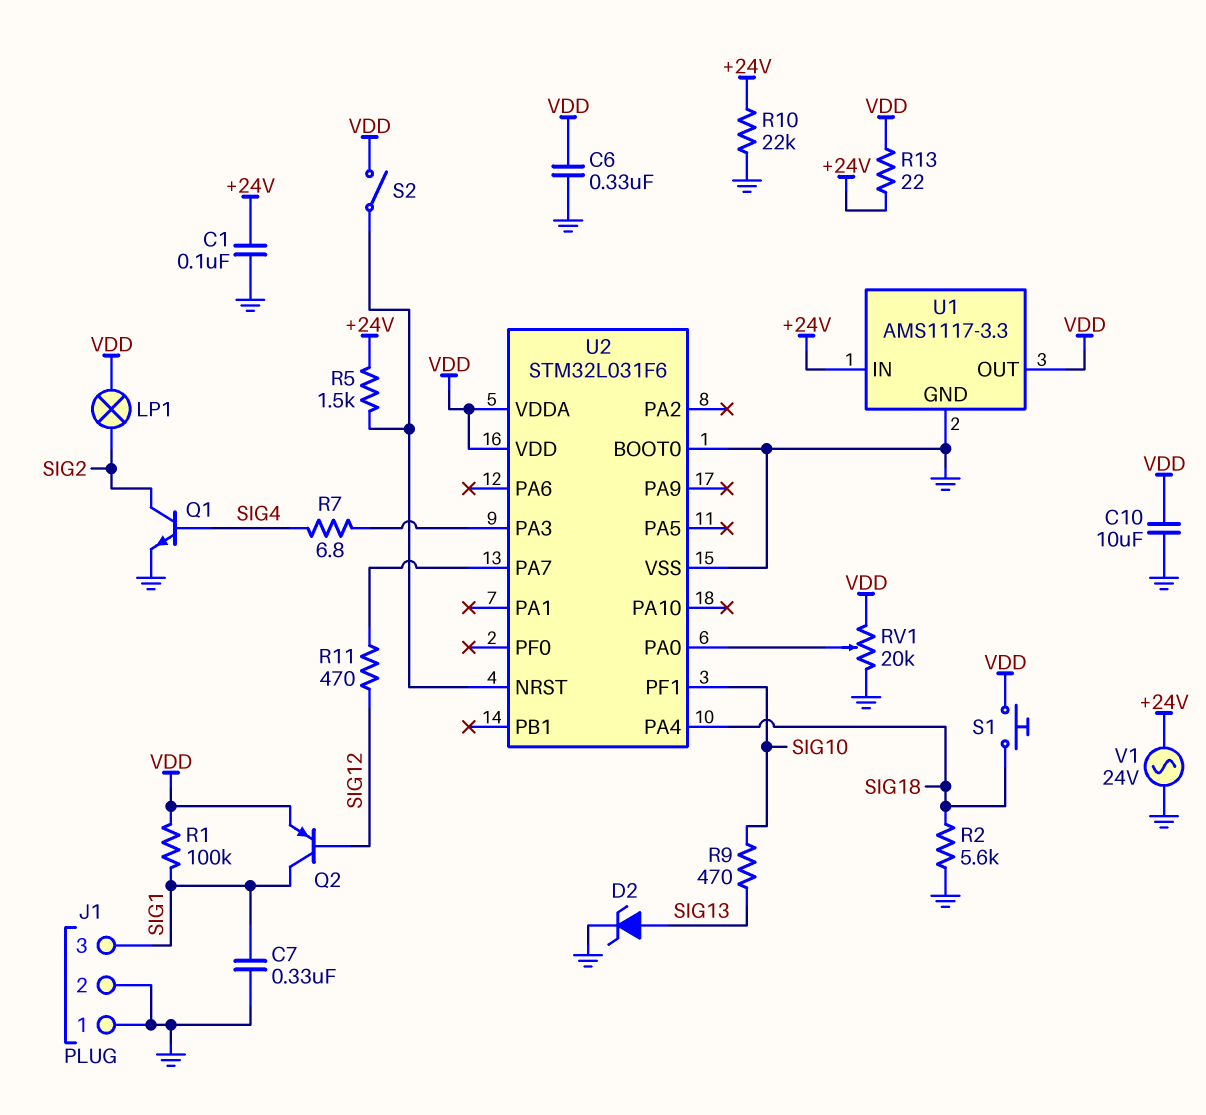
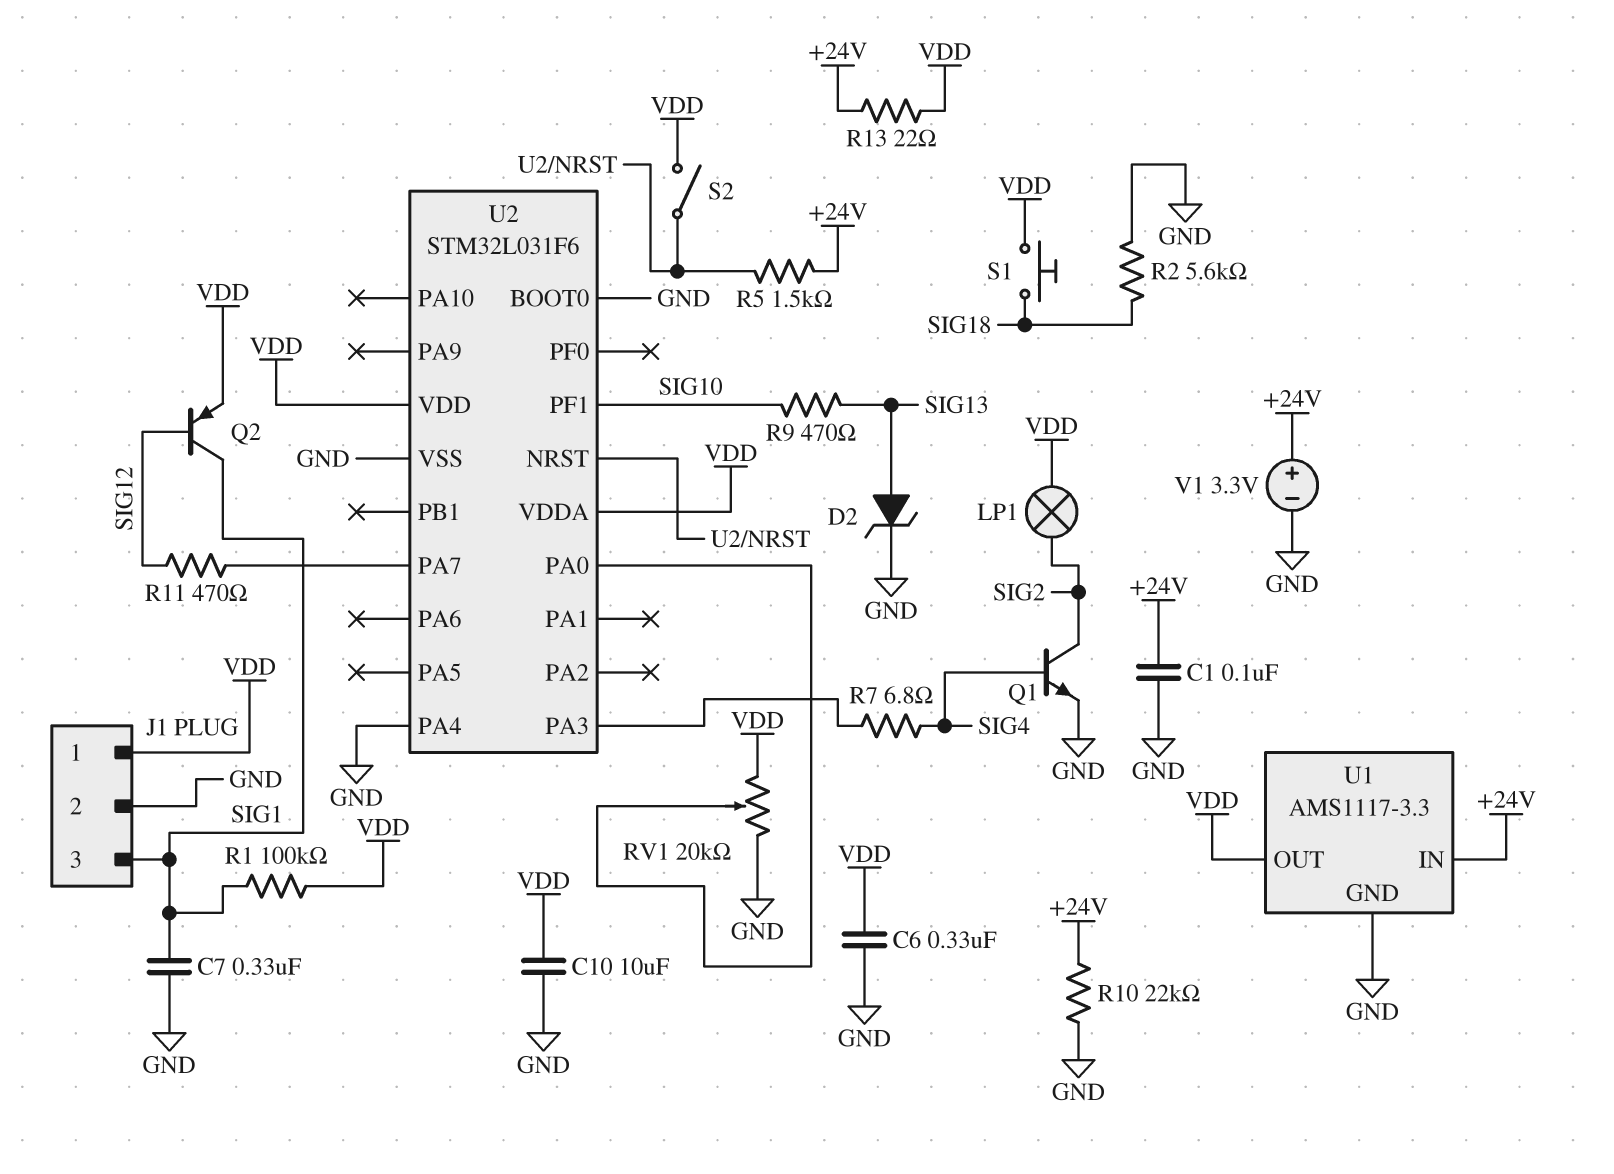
J1 pin 1: GND -> VDD
U2 pin PA4: SIG18 -> GND
V1: AC 24V (+24V, GND) -> 3.3V (plus +24V, minus GND)

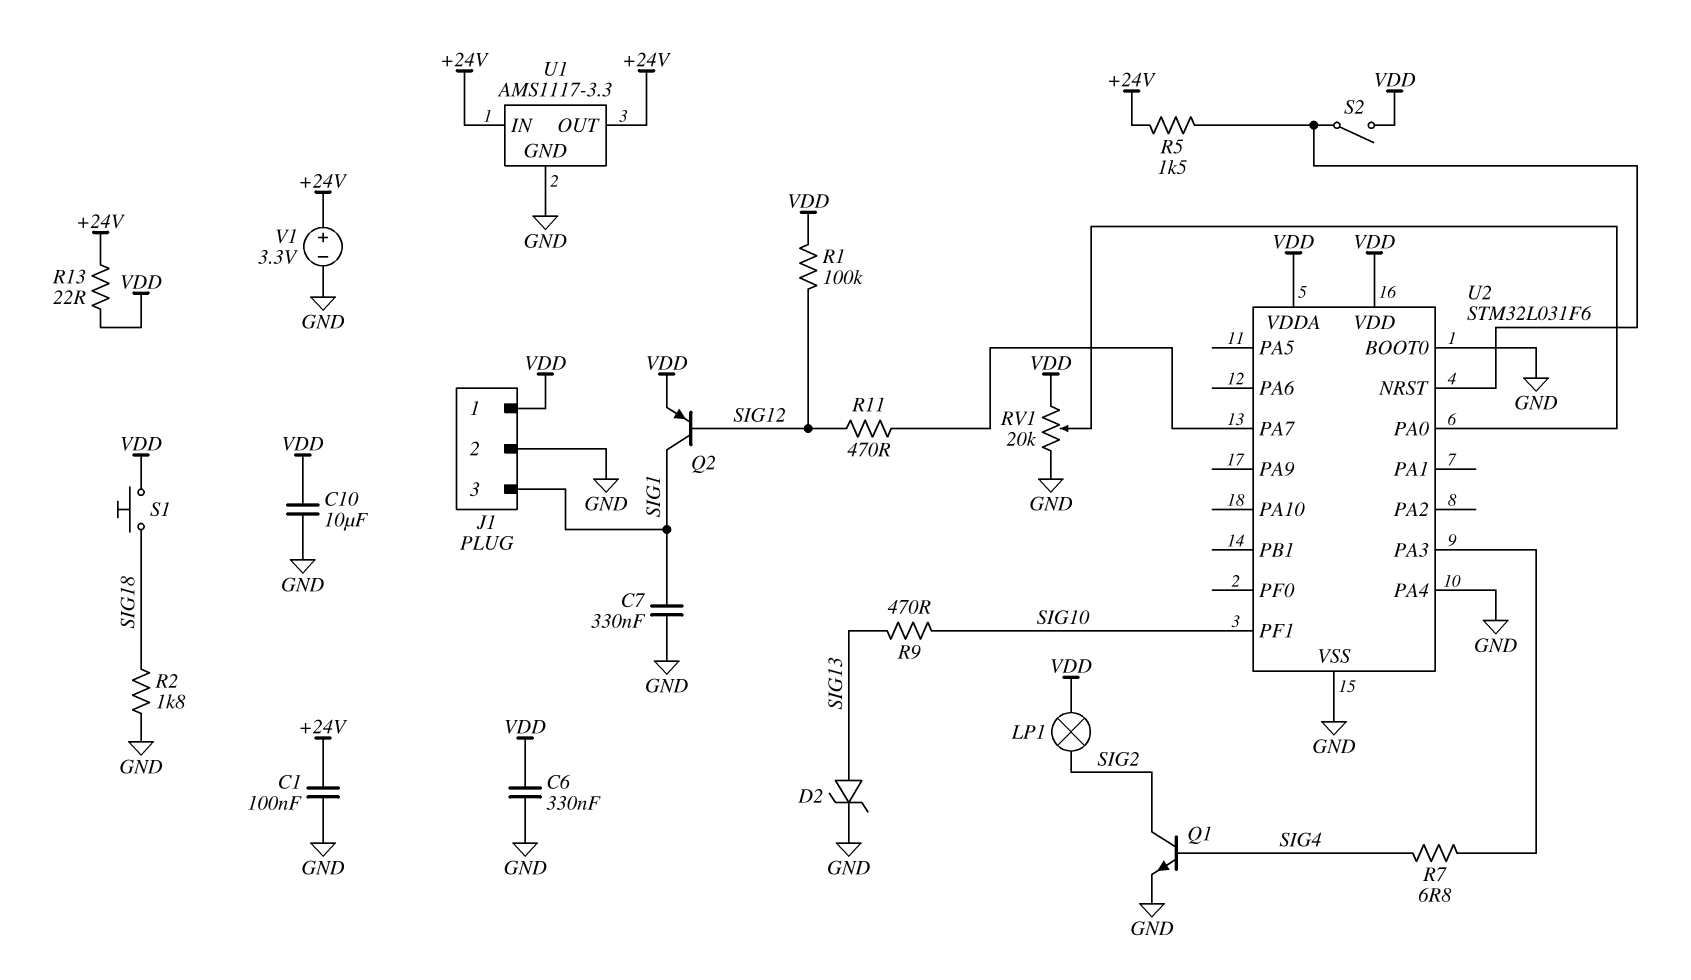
R1: 100k (SIG1, VDD) -> 100k (SIG12, VDD)
R2: 5.6k (GND, SIG18) -> 1.8k (GND, SIG18)
R10: 22k (+24V, GND) -> none
U1 pin OUT: VDD -> +24V

